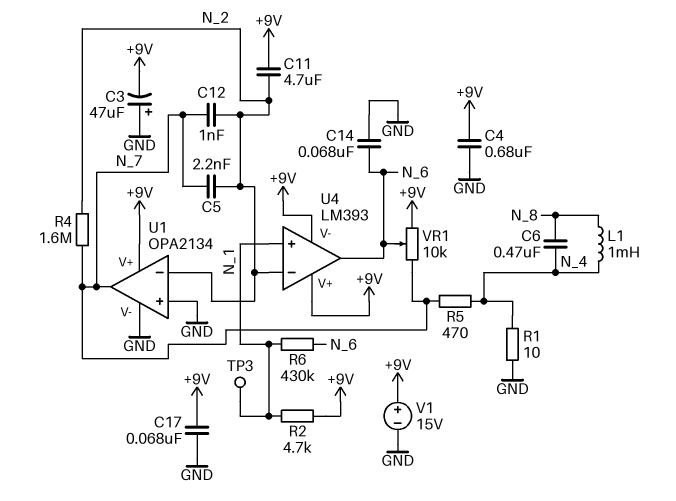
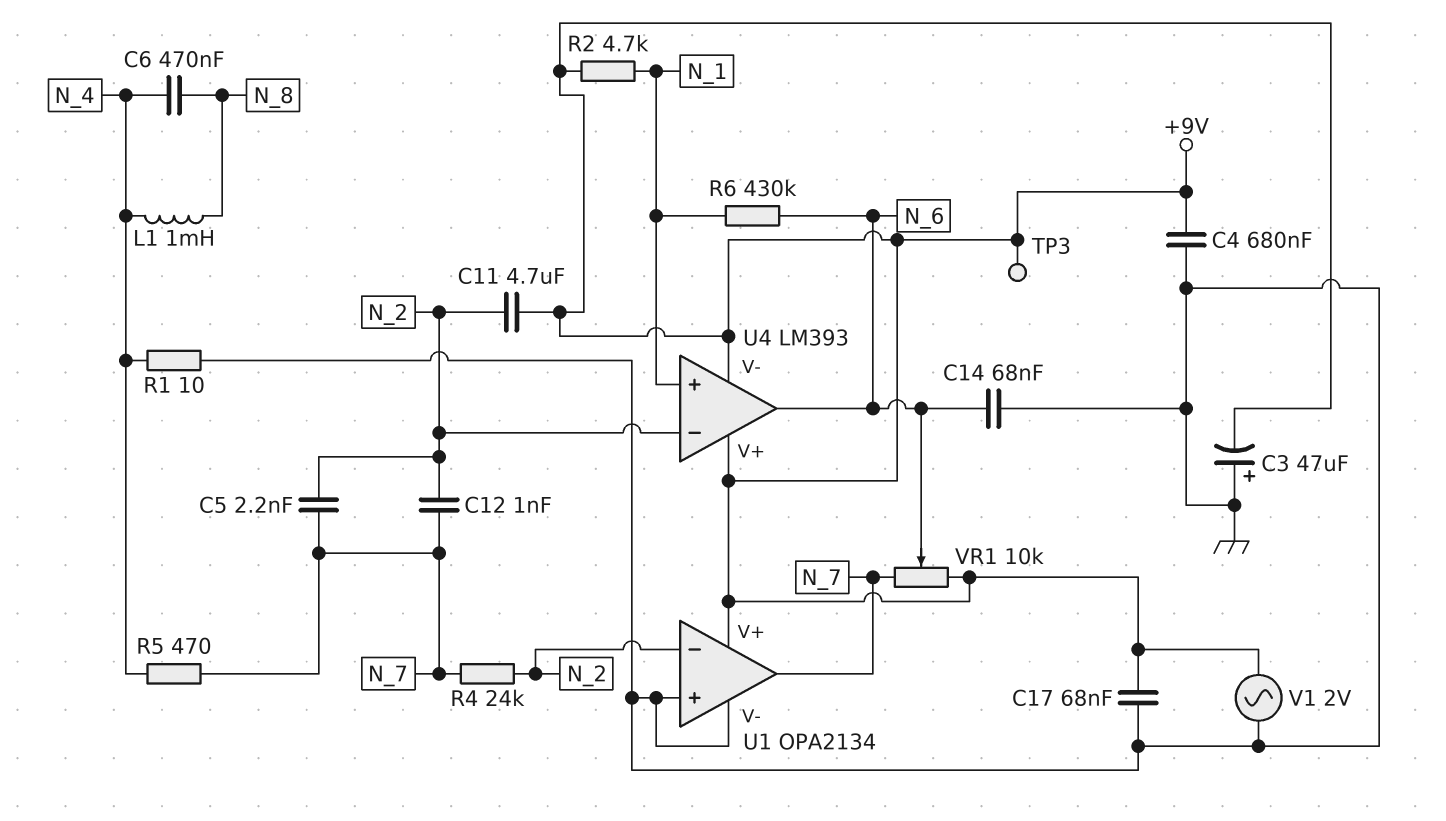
R4: 1.6M (N_2, N_7) -> 24k (N_2, N_7)
TP3: test point (N_1) -> test point (+9V)
V1: 15V (plus +9V, minus GND) -> AC 2V (+9V, GND)

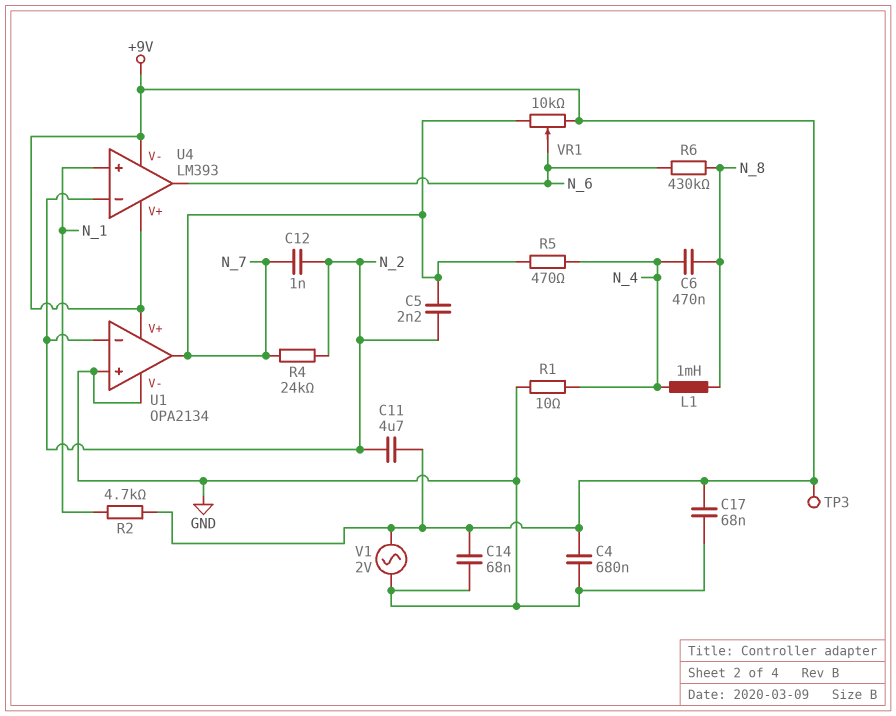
C3: 47uF (plus GND, minus +9V) -> none
C14: 68nF (GND, N_6) -> 68nF (+9V, GND)
R6: 430k (N_1, N_6) -> 430k (N_6, N_8)

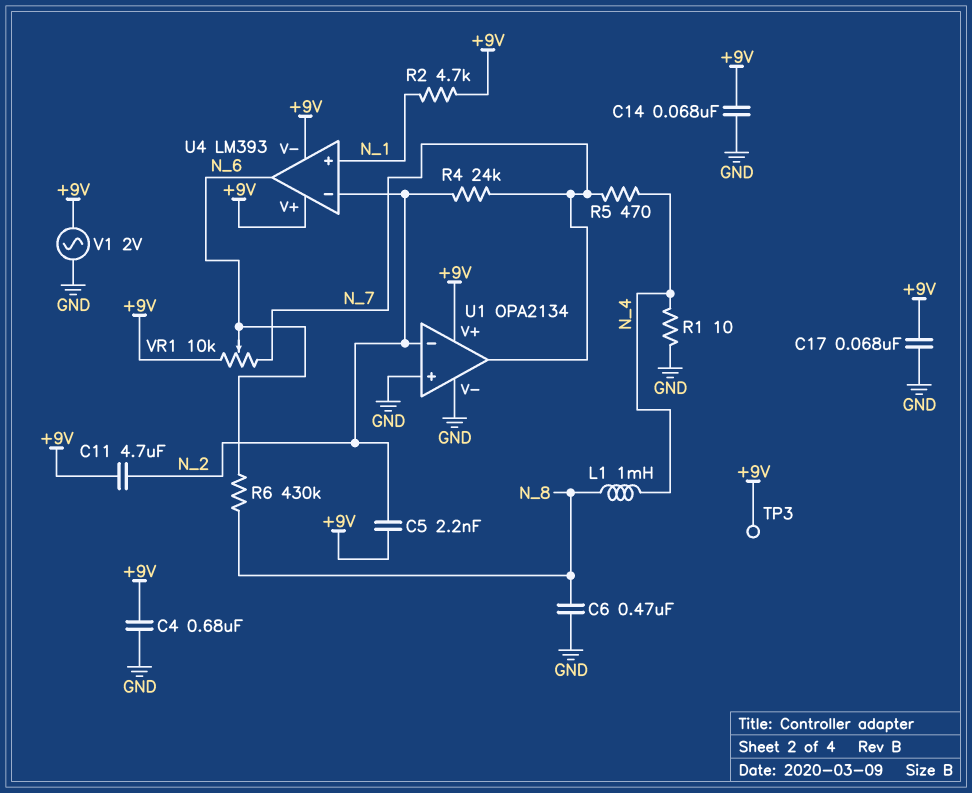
C5: 2.2nF (N_2, N_7) -> 2.2nF (+9V, N_2)
C6: 470nF (N_4, N_8) -> 470nF (GND, N_8)
C12: 1nF (N_2, N_7) -> none

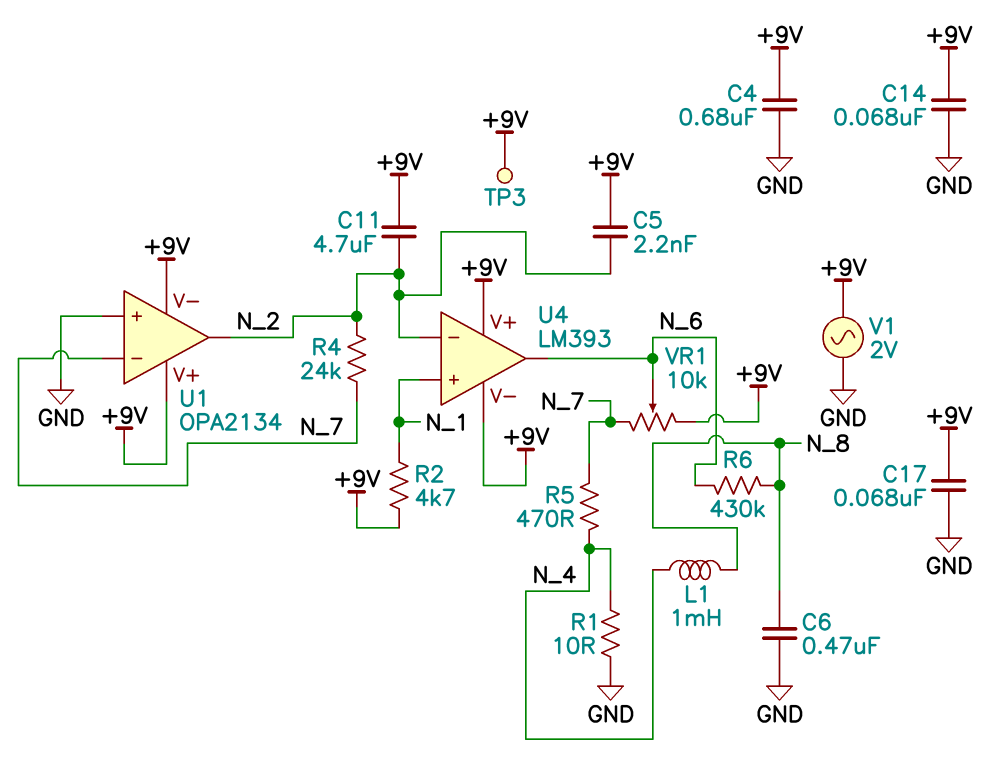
U1 pin V-: GND -> +9V
U1 pin in-: N_2 -> N_7
U1 pin out: N_7 -> N_2

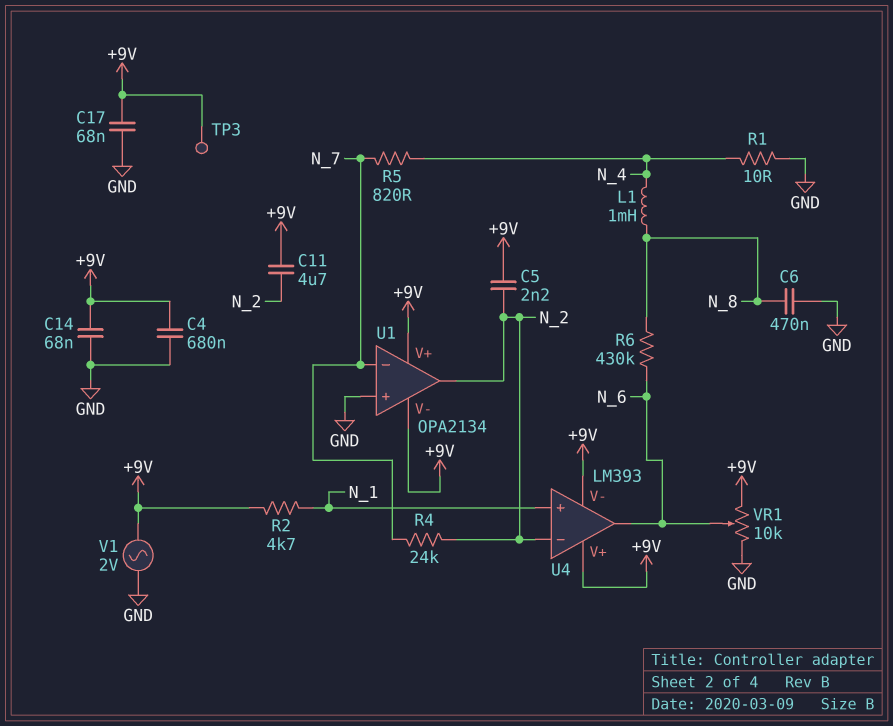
R5: 470 (N_4, N_7) -> 820 (N_4, N_7)
VR1: 10k (+9V, N_7, wiper N_6) -> 10k (+9V, GND, wiper N_6)

